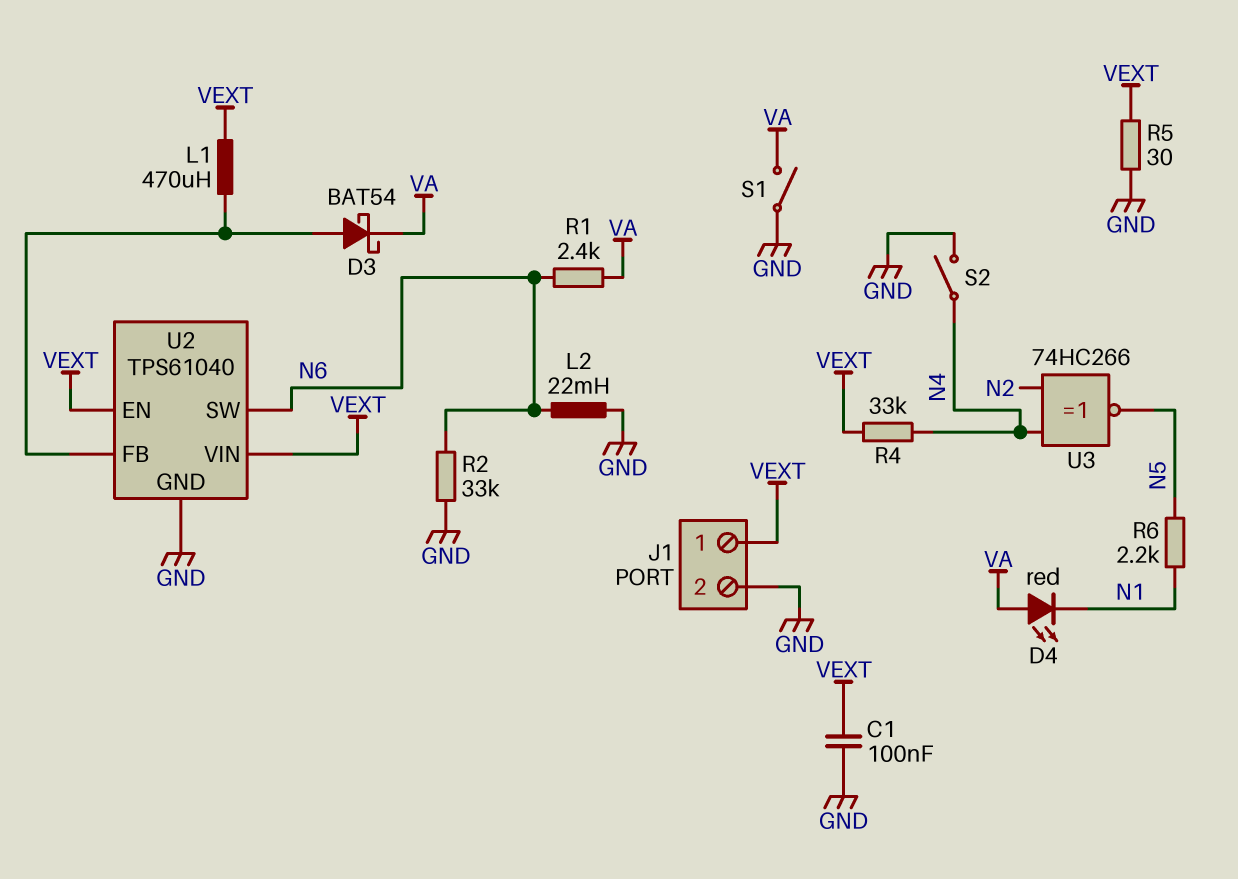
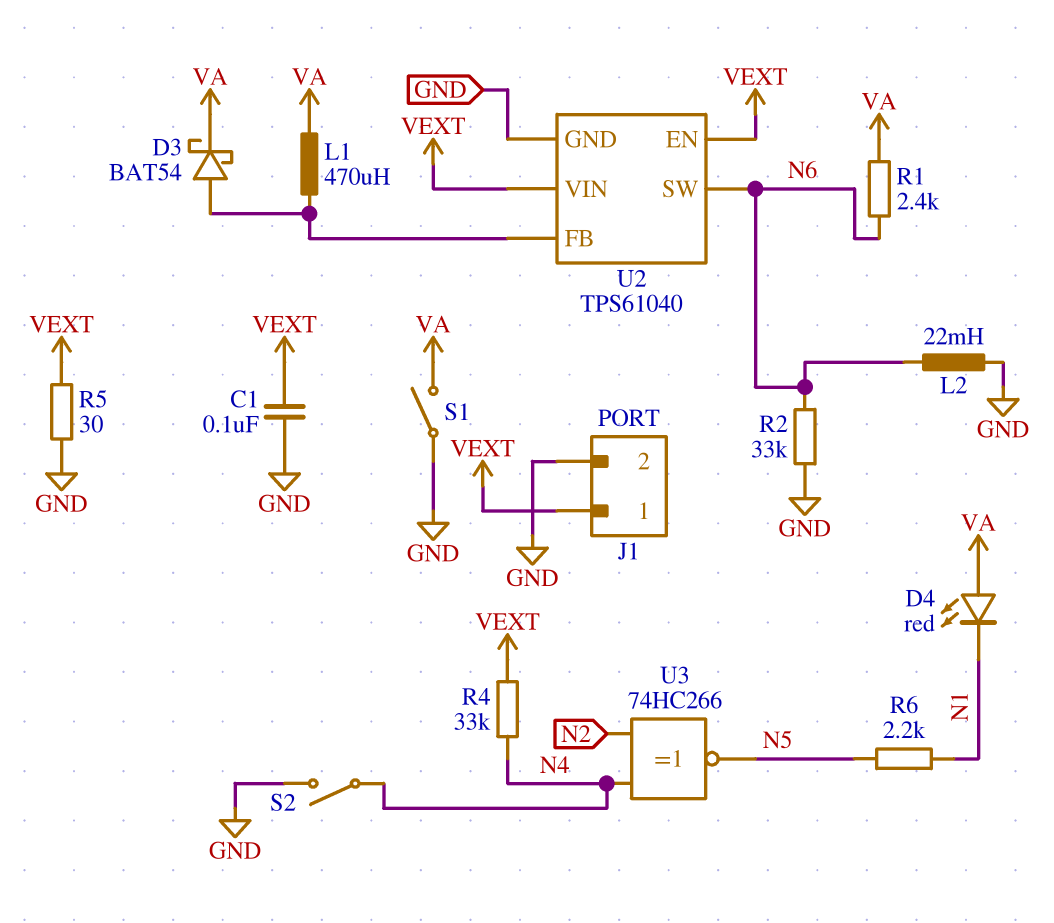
L1: 470uH (U2/FB, VEXT) -> 470uH (U2/FB, VA)

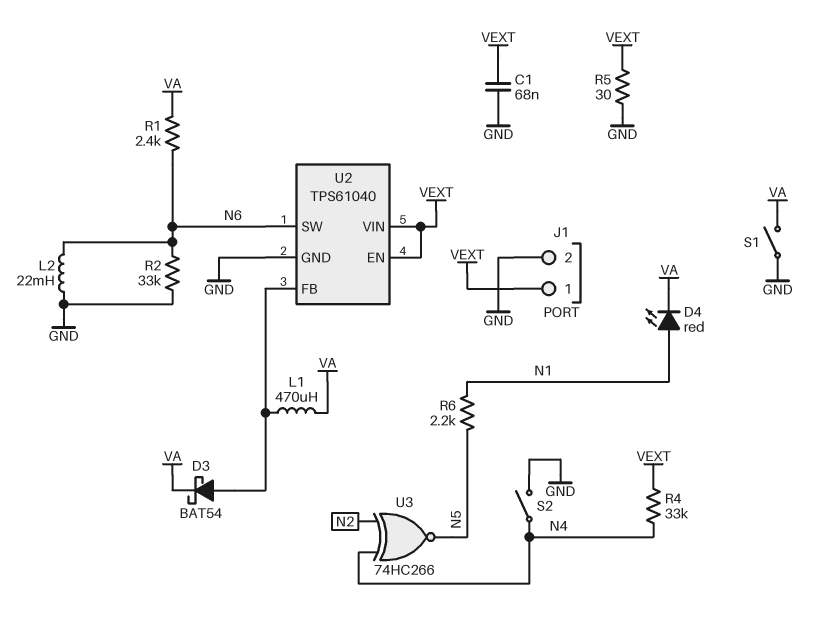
C1: 100nF (GND, VEXT) -> 68nF (GND, VEXT)
D4: LED red (A VA, K N1) -> LED red (A N1, K VA)

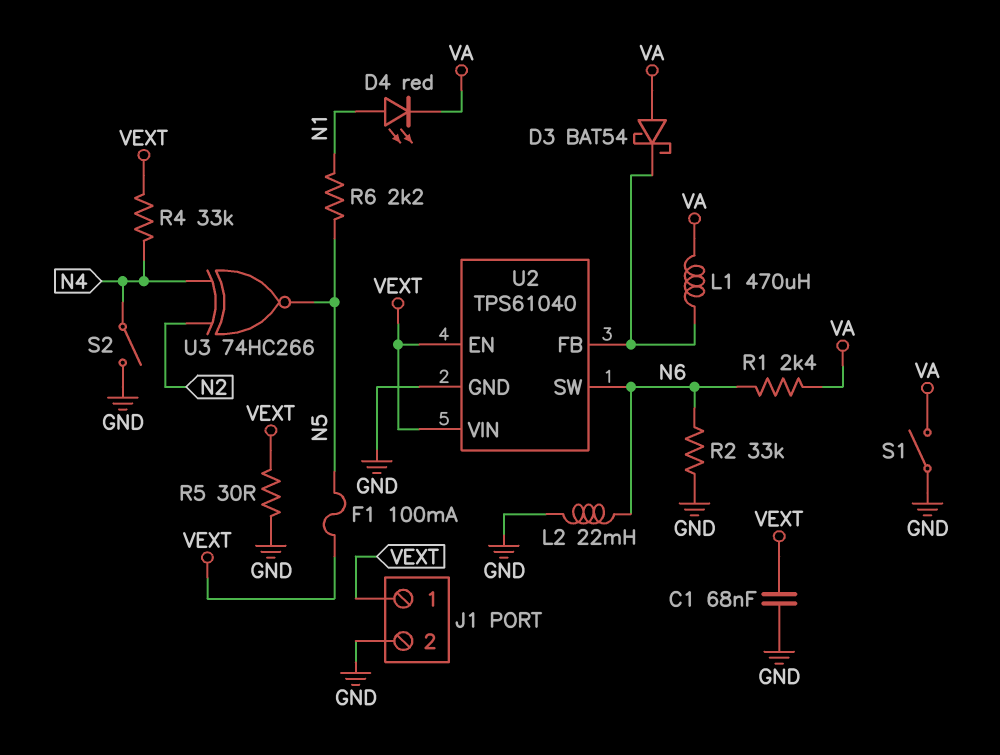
D3: schottky BAT54 (A U2/FB, K VA) -> schottky BAT54 (A VA, K U2/FB)
F1: none -> 100mA (N5, VEXT)

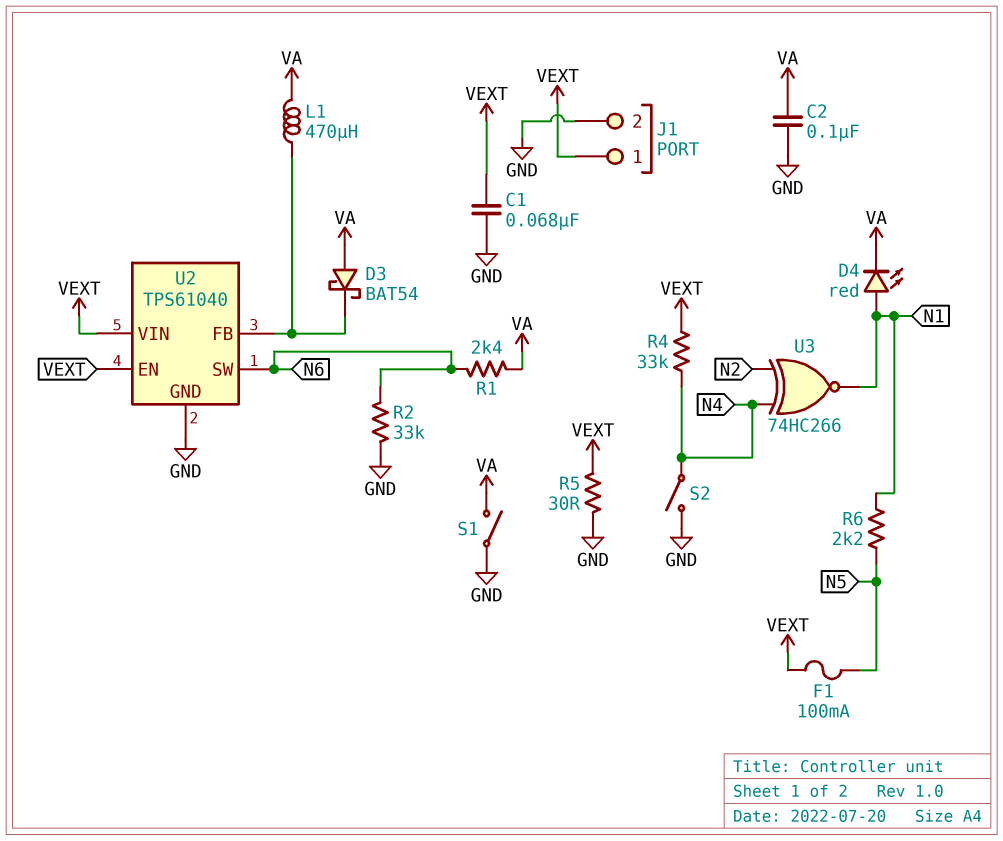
C2: none -> 100nF (GND, VA)
L2: 22mH (GND, N6) -> none
U3: XNOR 74HC266 (in N2, in N4, out N5) -> XNOR 74HC266 (in N2, in N4, out N1)

